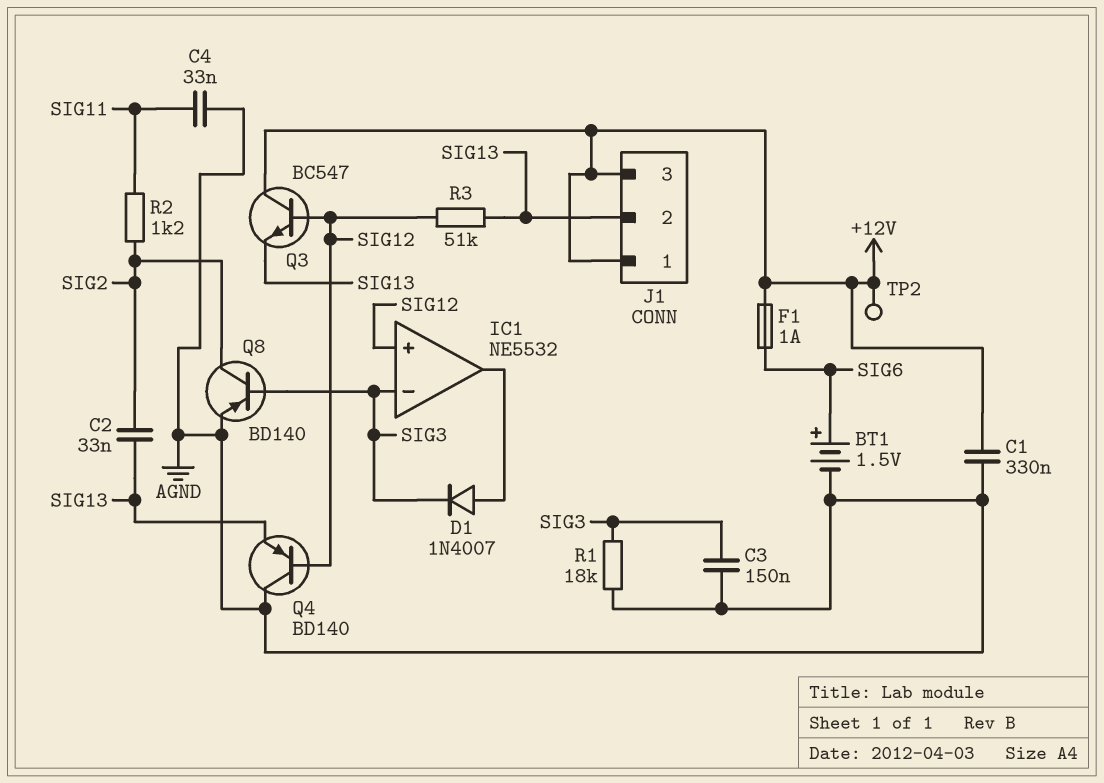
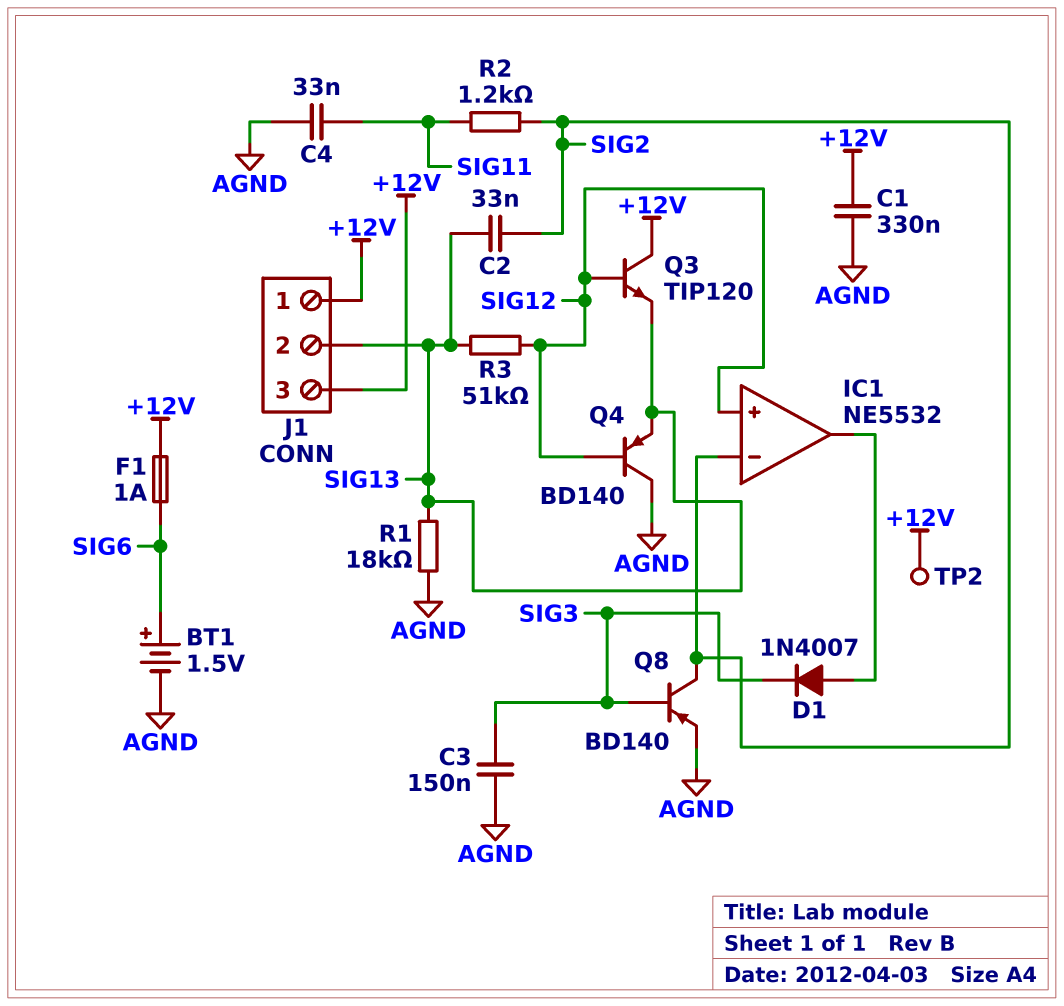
IC1 pin in-: SIG3 -> SIG2
Q3: NPN BC547 (B SIG12, C +12V, E SIG13) -> NPN TIP120 (B SIG12, C +12V, E SIG13)
R1: 18k (AGND, SIG3) -> 18k (AGND, SIG13)

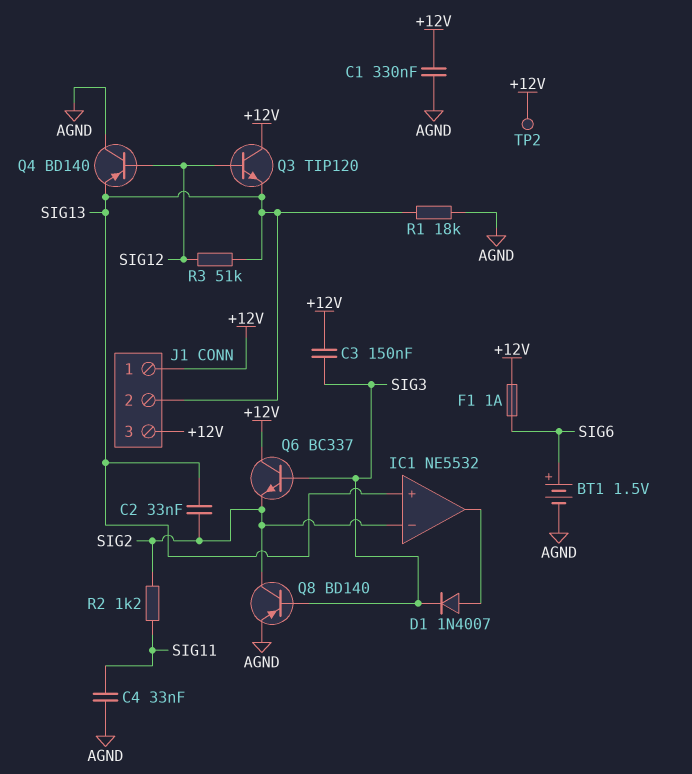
C3: 150nF (AGND, SIG3) -> 150nF (+12V, SIG3)
IC1 pin in+: SIG12 -> SIG13
Q6: none -> NPN BC337 (B SIG3, C +12V, E SIG2)

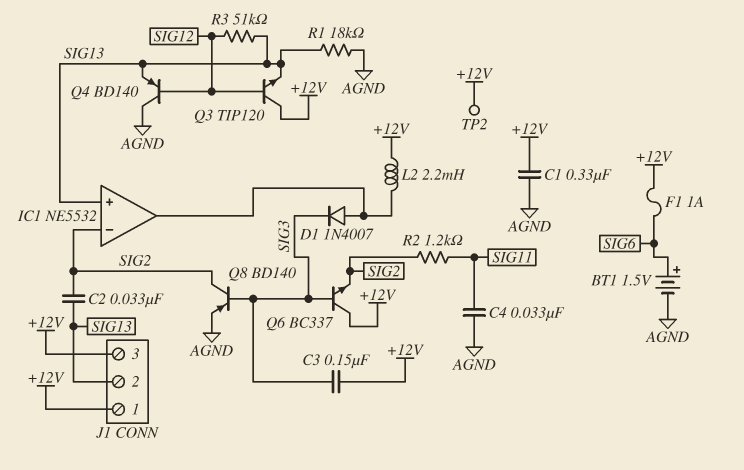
L2: none -> 2.2mH (+12V, IC1/out)

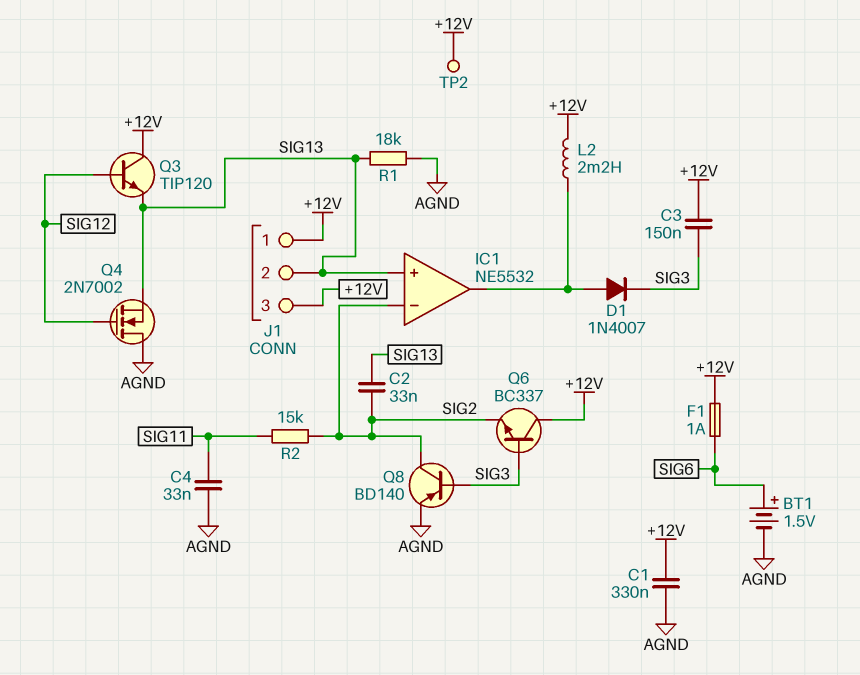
Q4: PNP BD140 (B SIG12, C AGND, E SIG13) -> NMOS 2N7002 (G SIG12, D AGND, S SIG13)
R2: 1.2k (SIG2, SIG11) -> 15k (SIG2, SIG11)
R3: 51k (SIG12, SIG13) -> none

